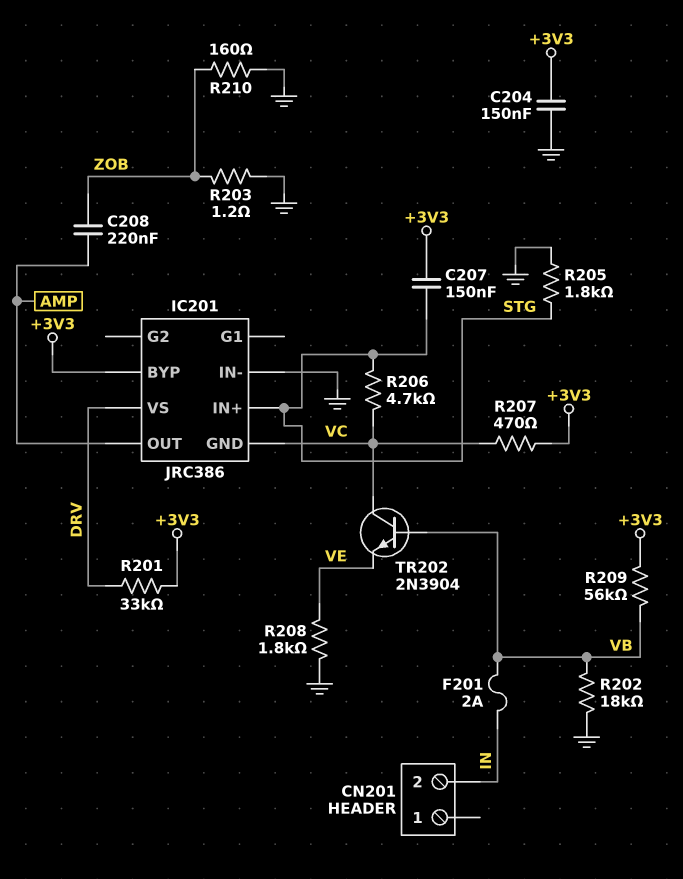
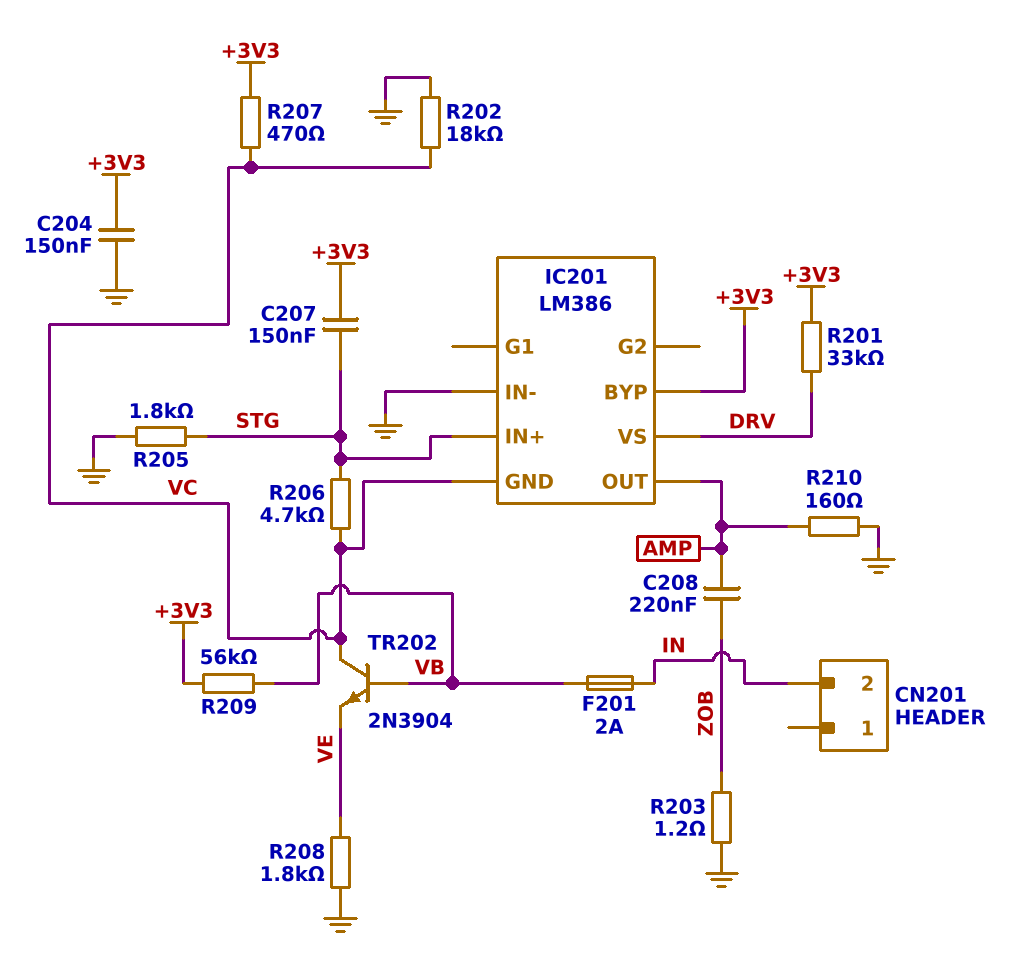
IC201: JRC386 -> LM386
R202: 18k (GND, VB) -> 18k (GND, VC)
R210: 160 (GND, ZOB) -> 160 (AMP, GND)

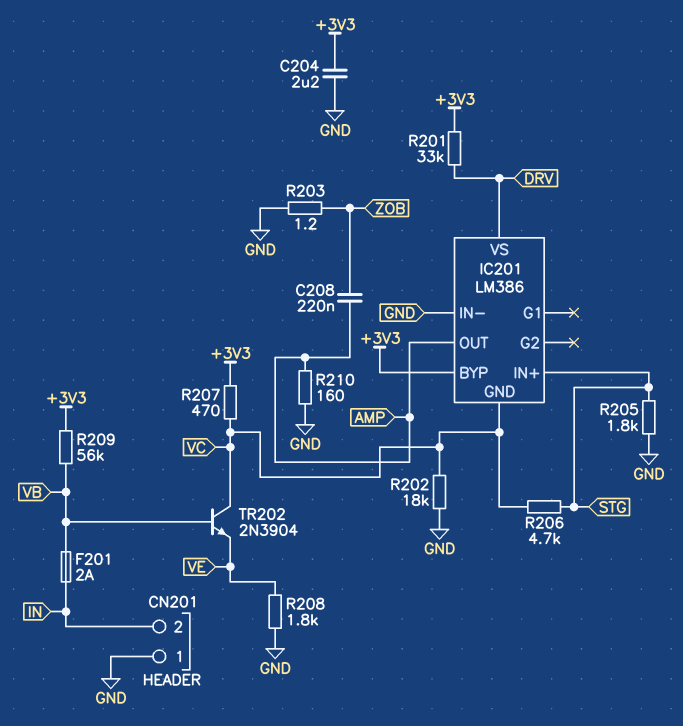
C204: 150nF (+3V3, GND) -> 2.2uF (+3V3, GND)
C207: 150nF (+3V3, STG) -> none
CN201 pin 1: none -> GND

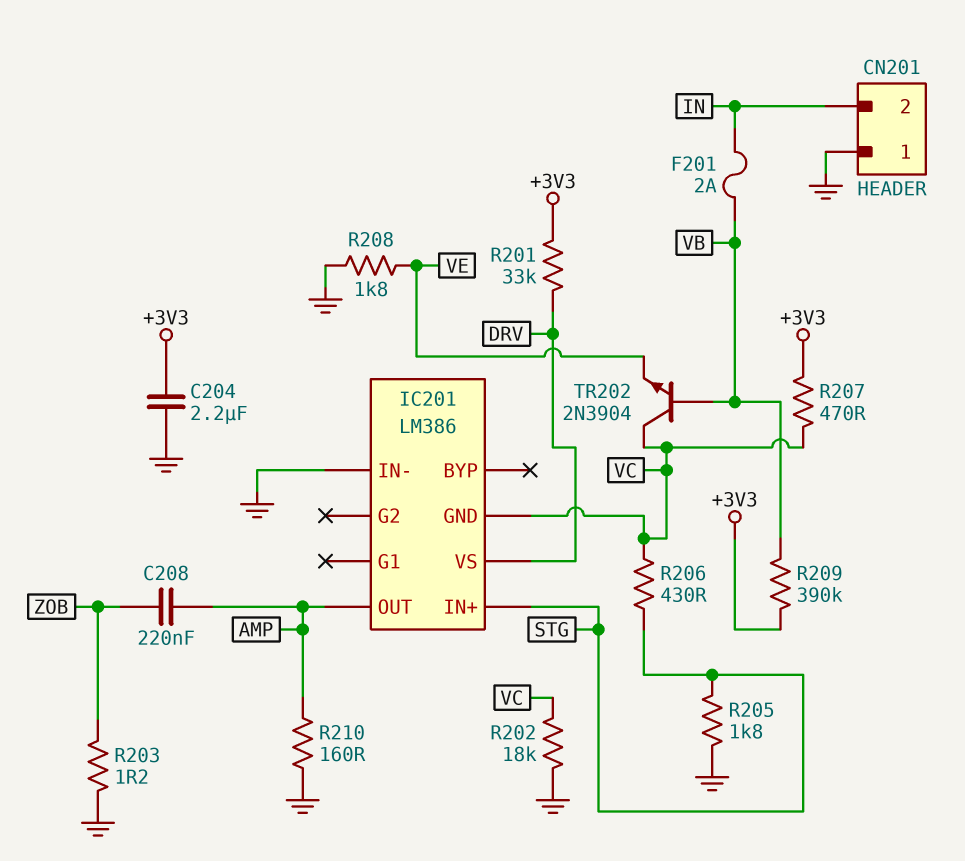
IC201 pin BYP: +3V3 -> none
R206: 4.7k (STG, VC) -> 430 (STG, VC)
R209: 56k (+3V3, VB) -> 390k (+3V3, VB)

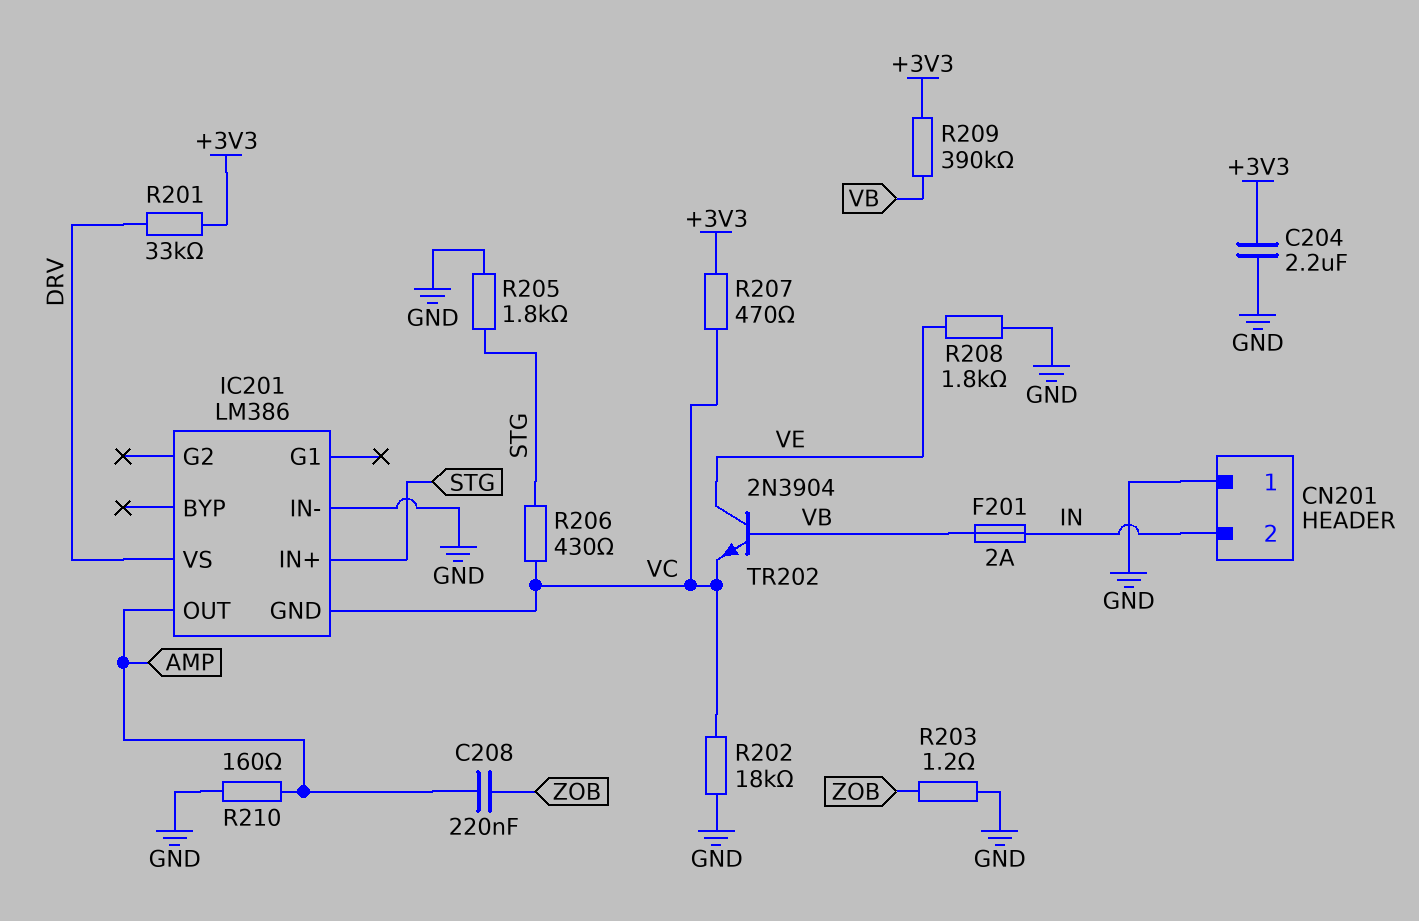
TR202: NPN 2N3904 (B VB, C VC, E VE) -> NPN 2N3904 (B VB, C VE, E VC)

